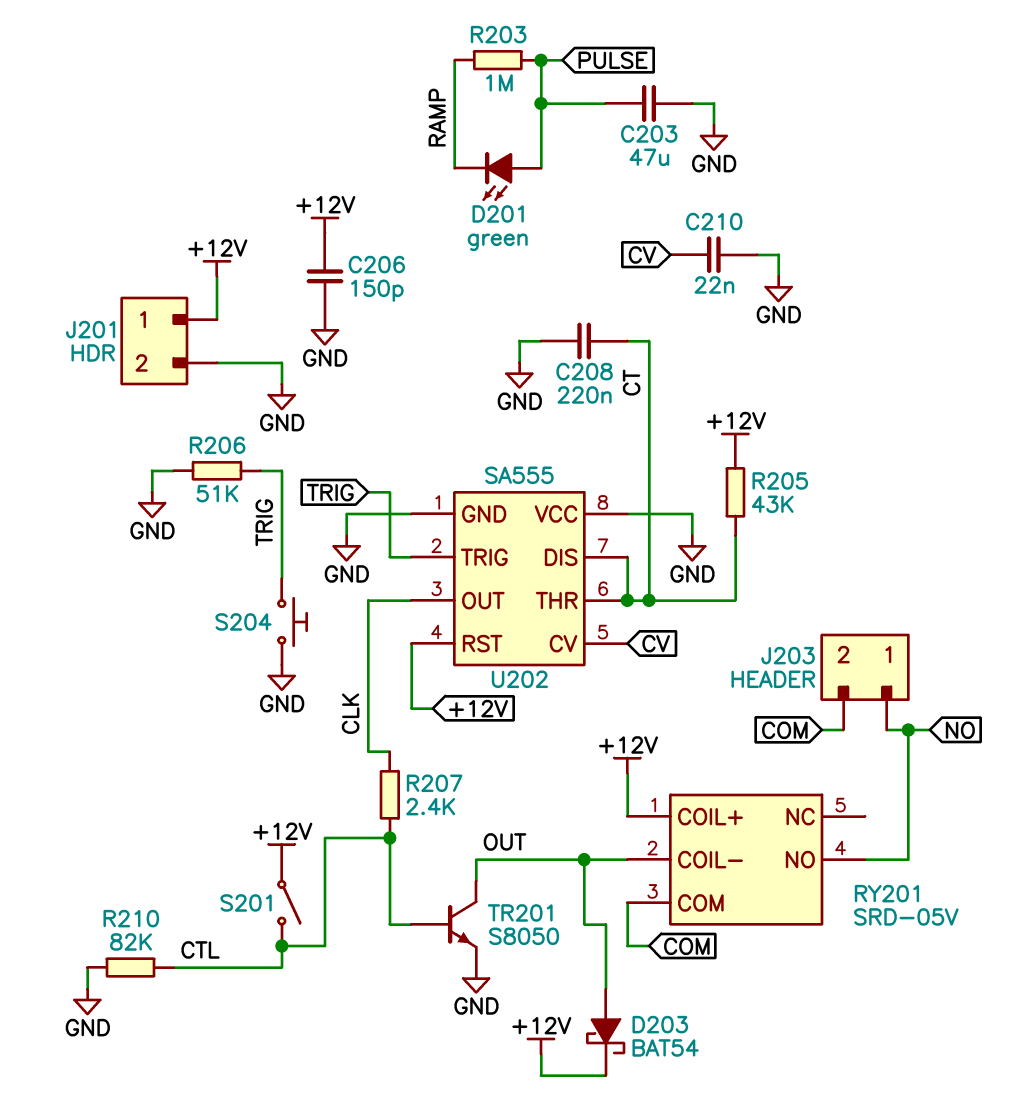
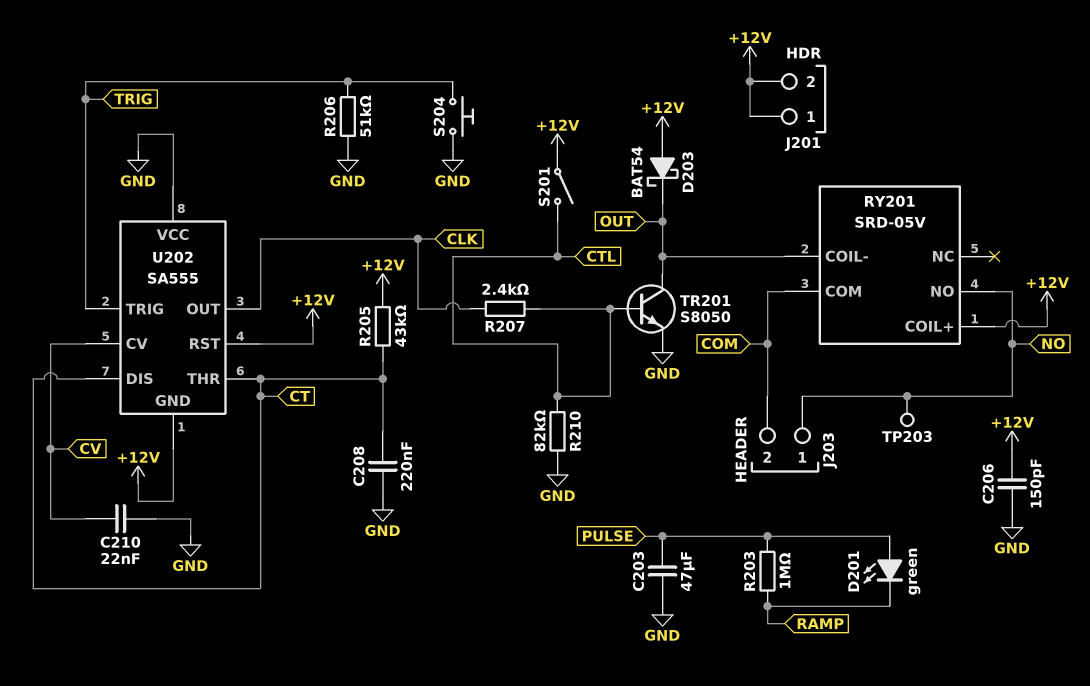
D203: schottky BAT54 (A OUT, K +12V) -> schottky BAT54 (A +12V, K OUT)
J201 pin 2: GND -> +12V
TP203: none -> test point (NO)
U202 pin GND: GND -> +12V

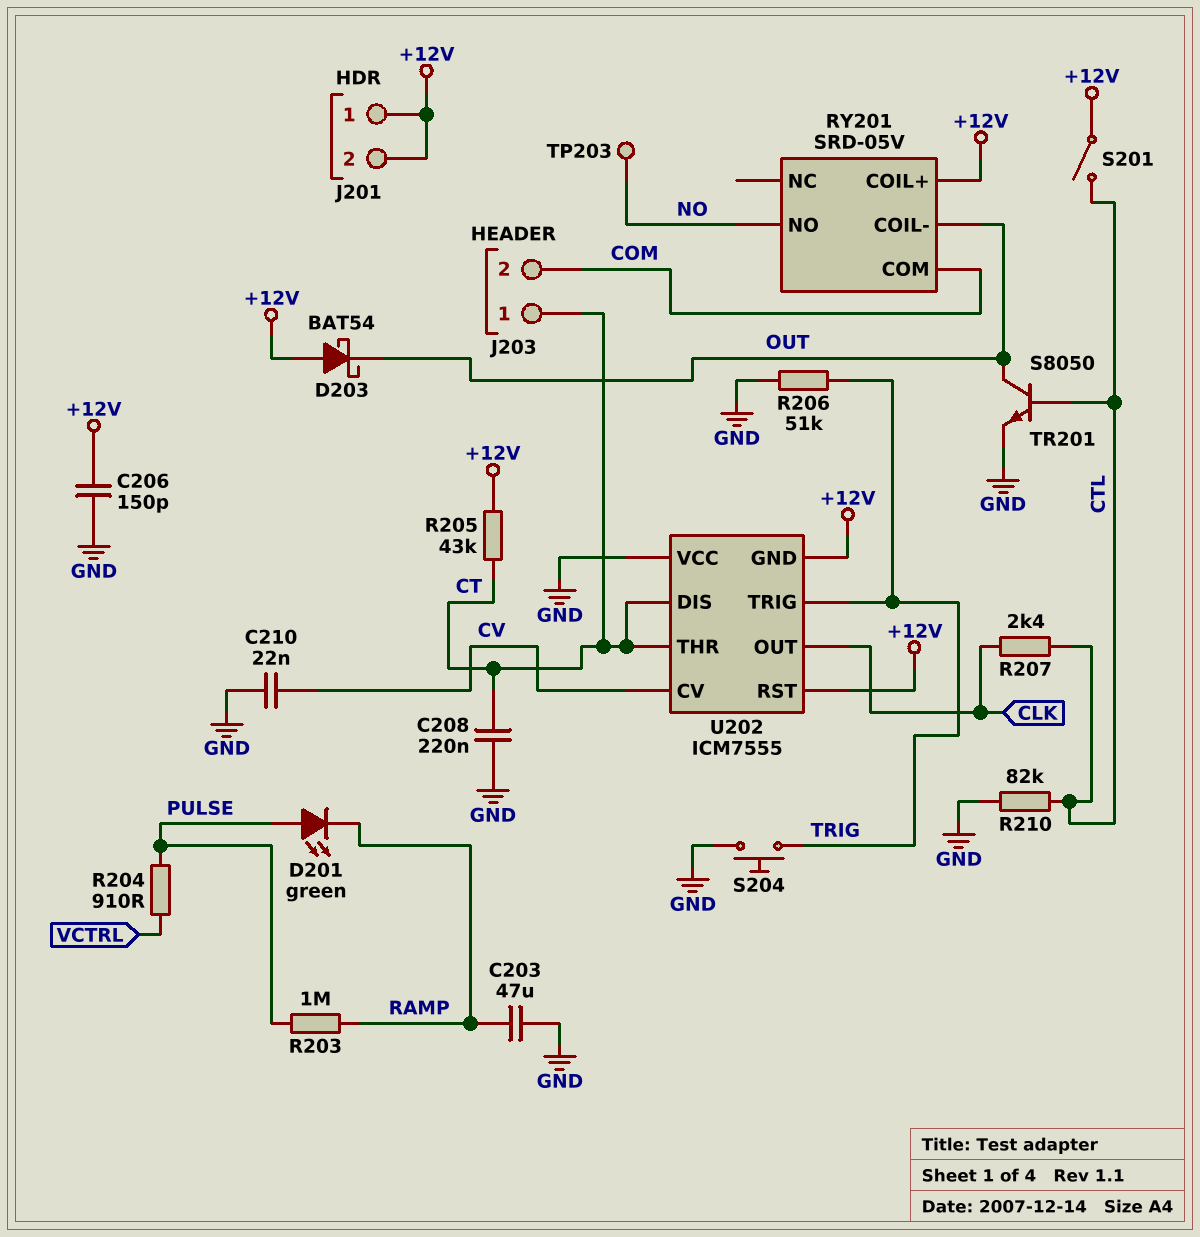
C203: 47uF (GND, PULSE) -> 47uF (GND, RAMP)
J203 pin 1: NO -> CT
R204: none -> 910 (PULSE, VCTRL)
U202: SA555 -> ICM7555

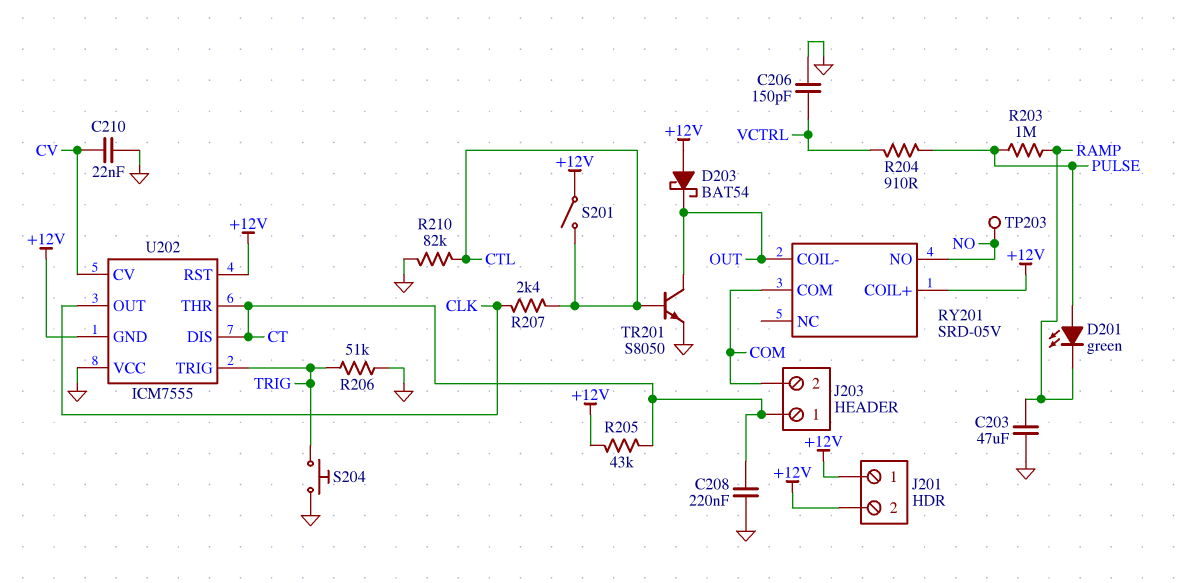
C206: 150pF (+12V, GND) -> 150pF (GND, VCTRL)

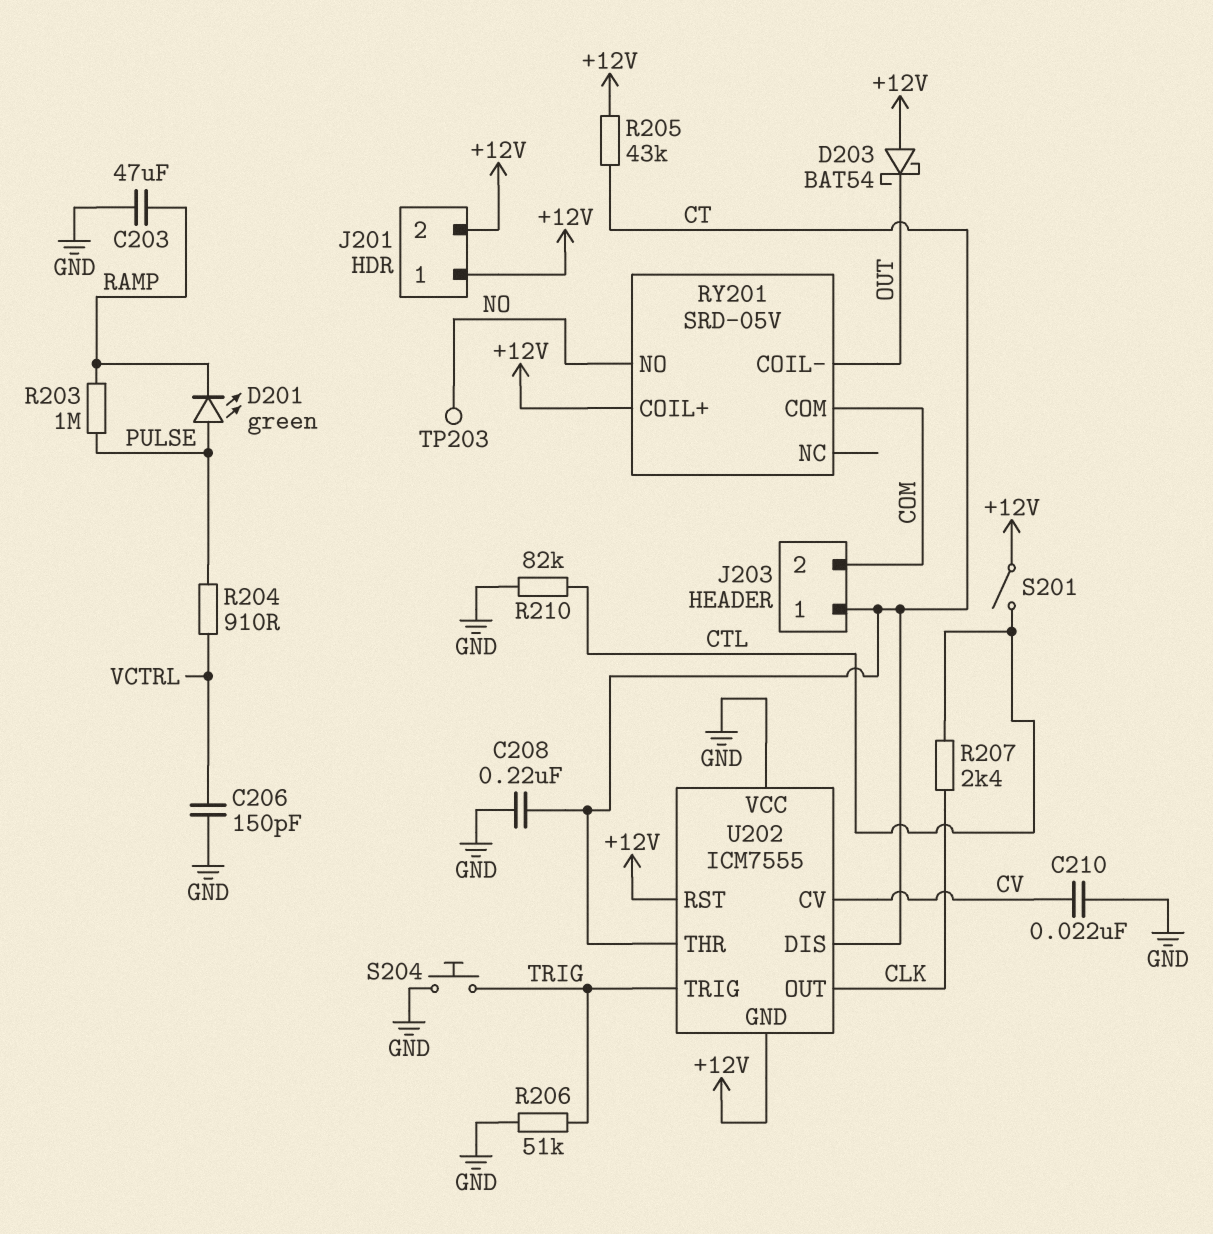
TR201: NPN S8050 (B CTL, C OUT, E GND) -> none

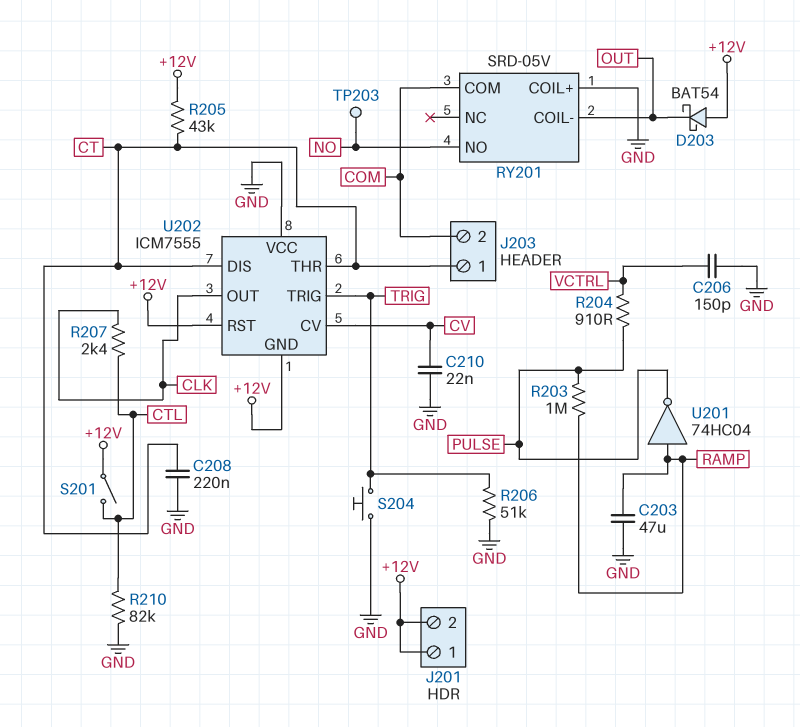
D201: LED green (A PULSE, K RAMP) -> none
RY201 pin COIL+: +12V -> GND
U201: none -> NOT 74HC04 (in RAMP, out PULSE)

